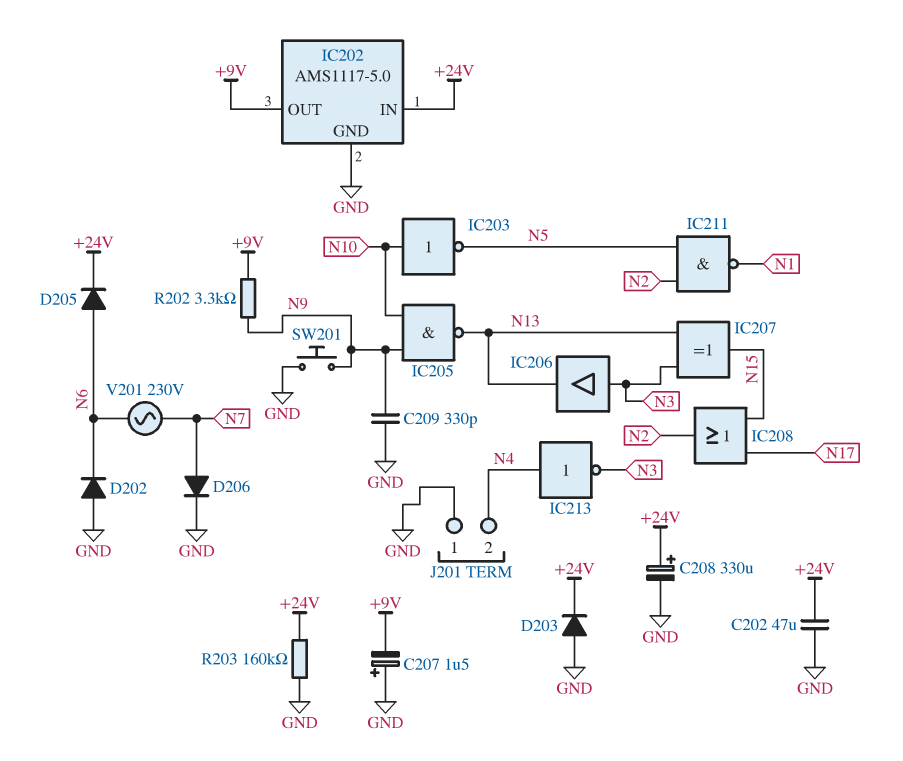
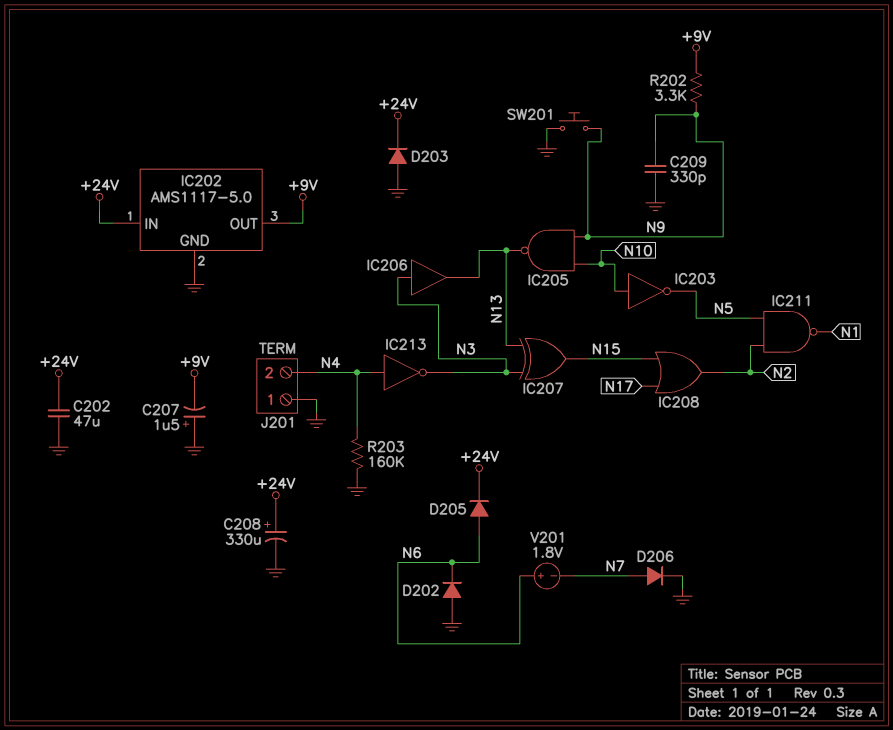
R203: 160k (+24V, GND) -> 160k (GND, N4)
V201: AC 230V (N6, N7) -> 1.8V (plus N6, minus N7)

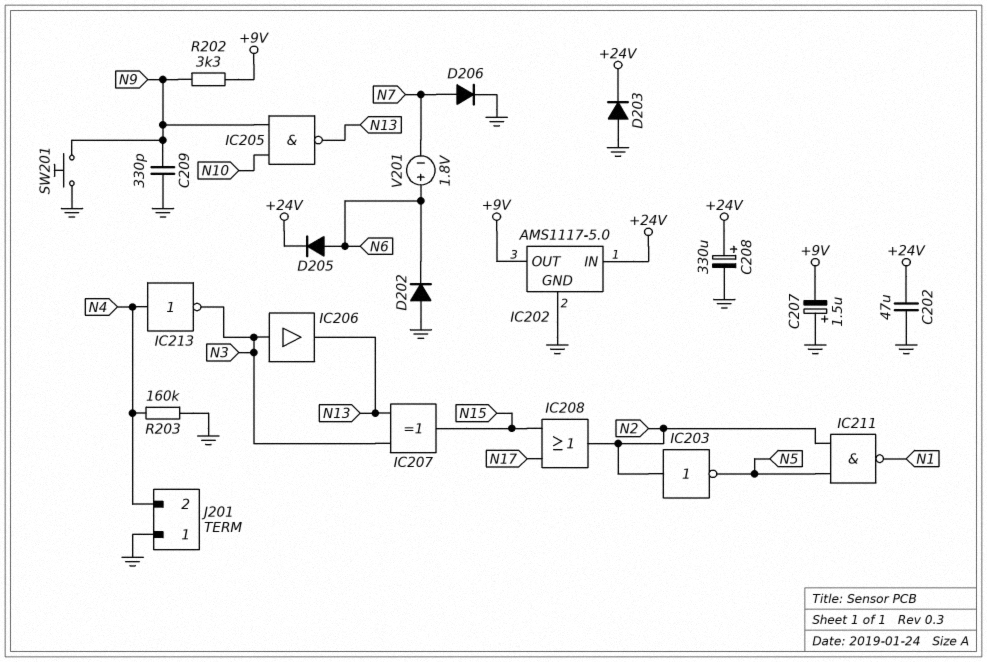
IC203: NOT (in N10, out N5) -> NOT (in N2, out N5)

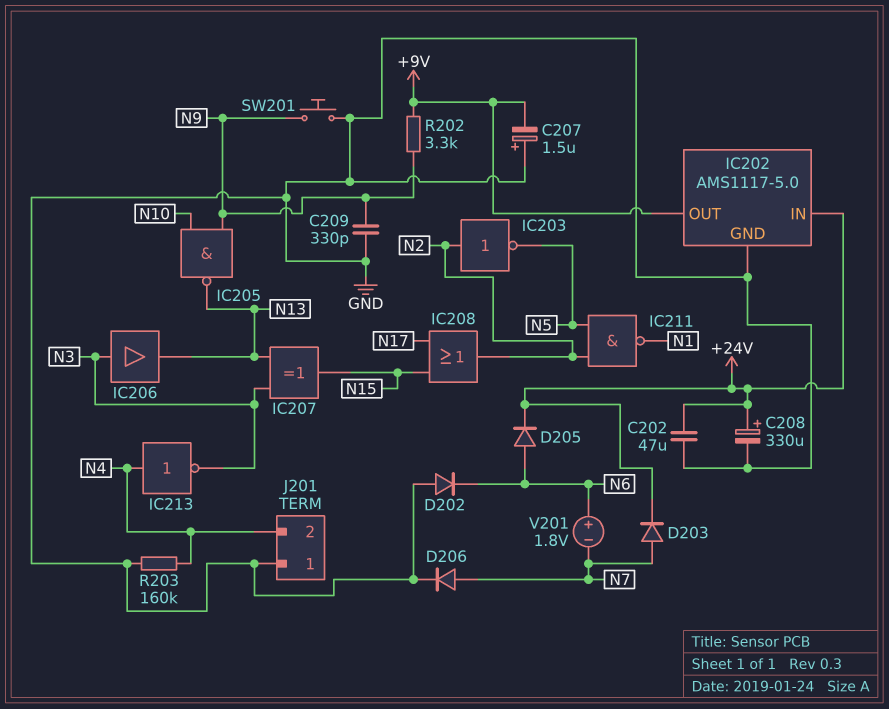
D203: diode (A GND, K +24V) -> diode (A N7, K +24V)

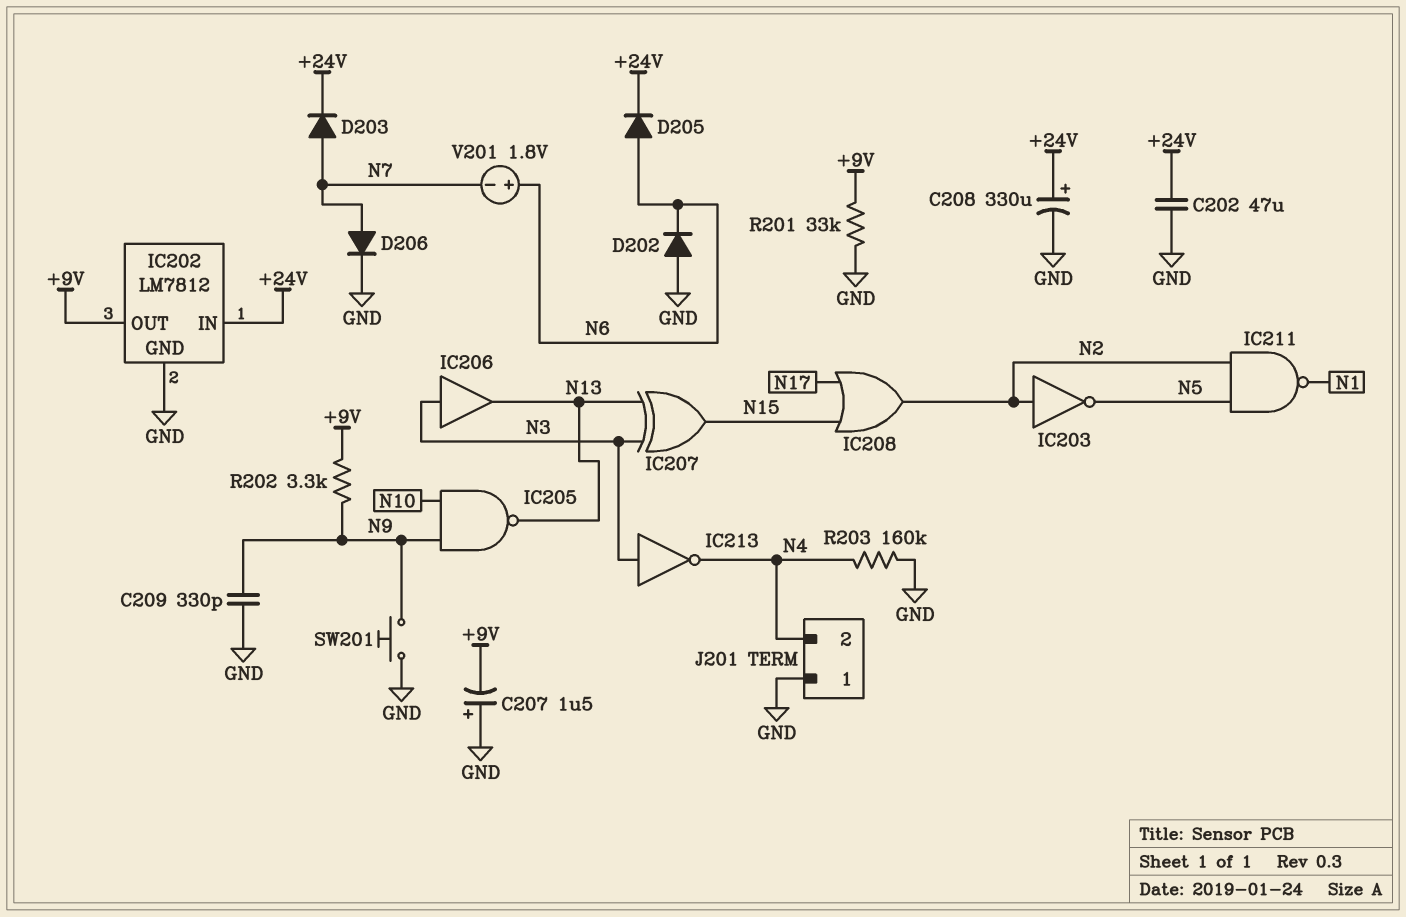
IC202: AMS1117-5.0 -> LM7812
IC213: NOT (in N4, out N3) -> NOT (in N3, out N4)
R201: none -> 33k (+9V, GND)

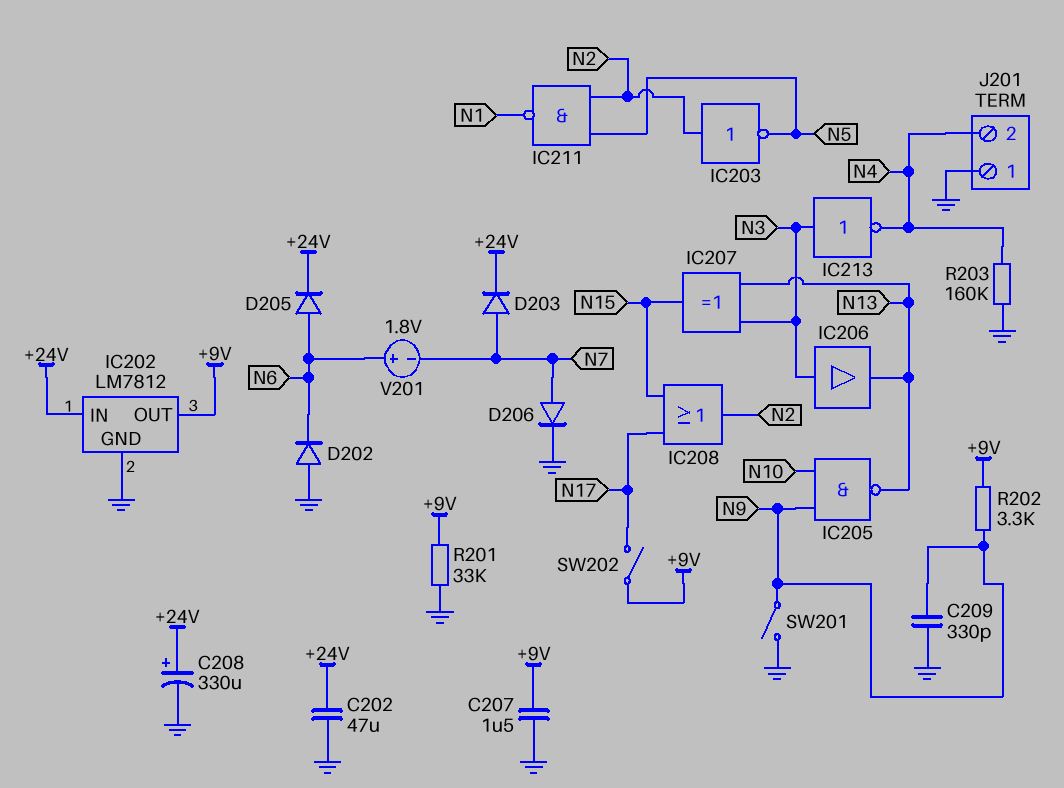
C207: 1.5uF (plus GND, minus +9V) -> 1.5uF (+9V, GND)
SW201: button (GND, N9) -> switch (GND, N9)
SW202: none -> switch (+9V, N17)

